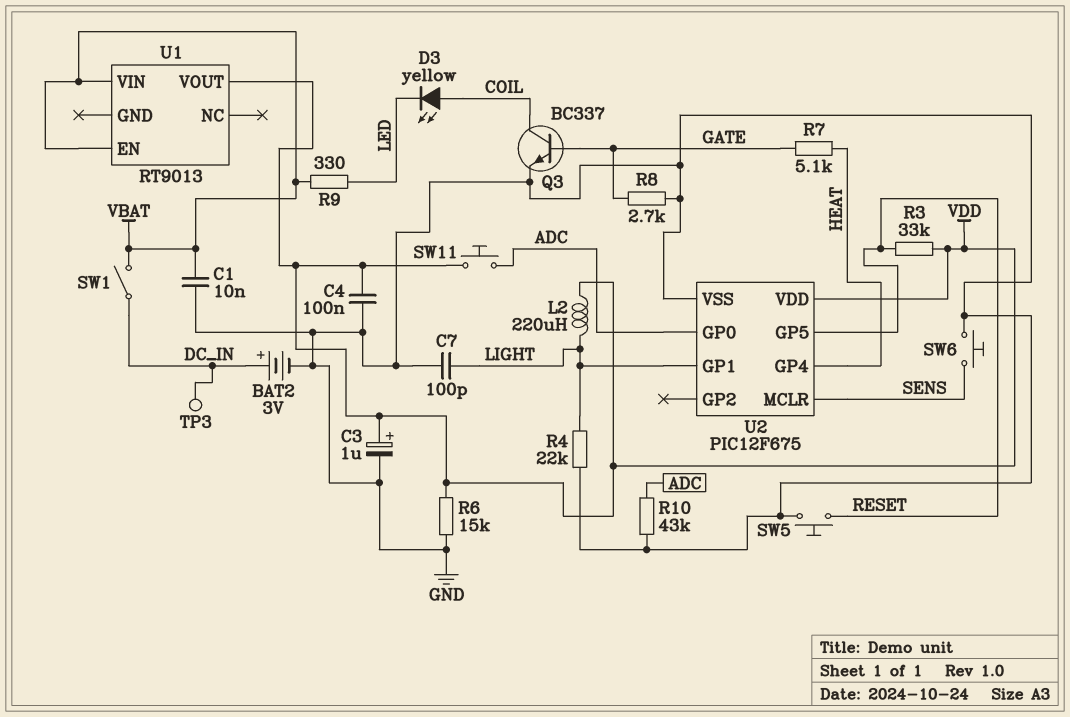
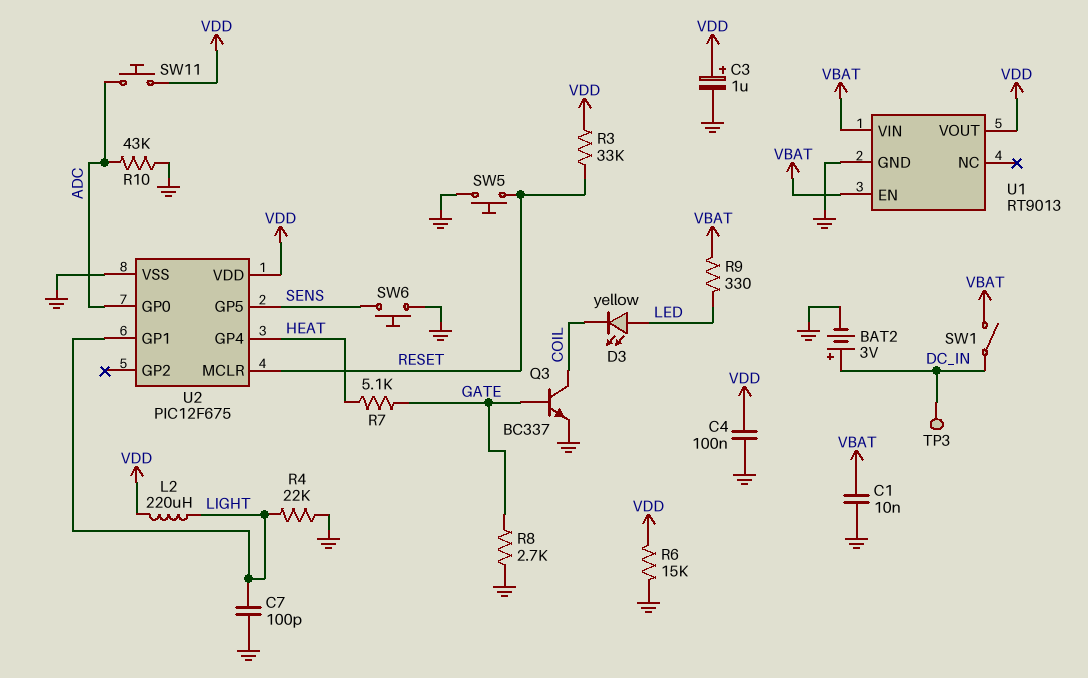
D3: LED yellow (A COIL, K LED) -> LED yellow (A LED, K COIL)
U1 pin GND: none -> GND
U2 pin GP5: RESET -> SENS
U2 pin MCLR: SENS -> RESET

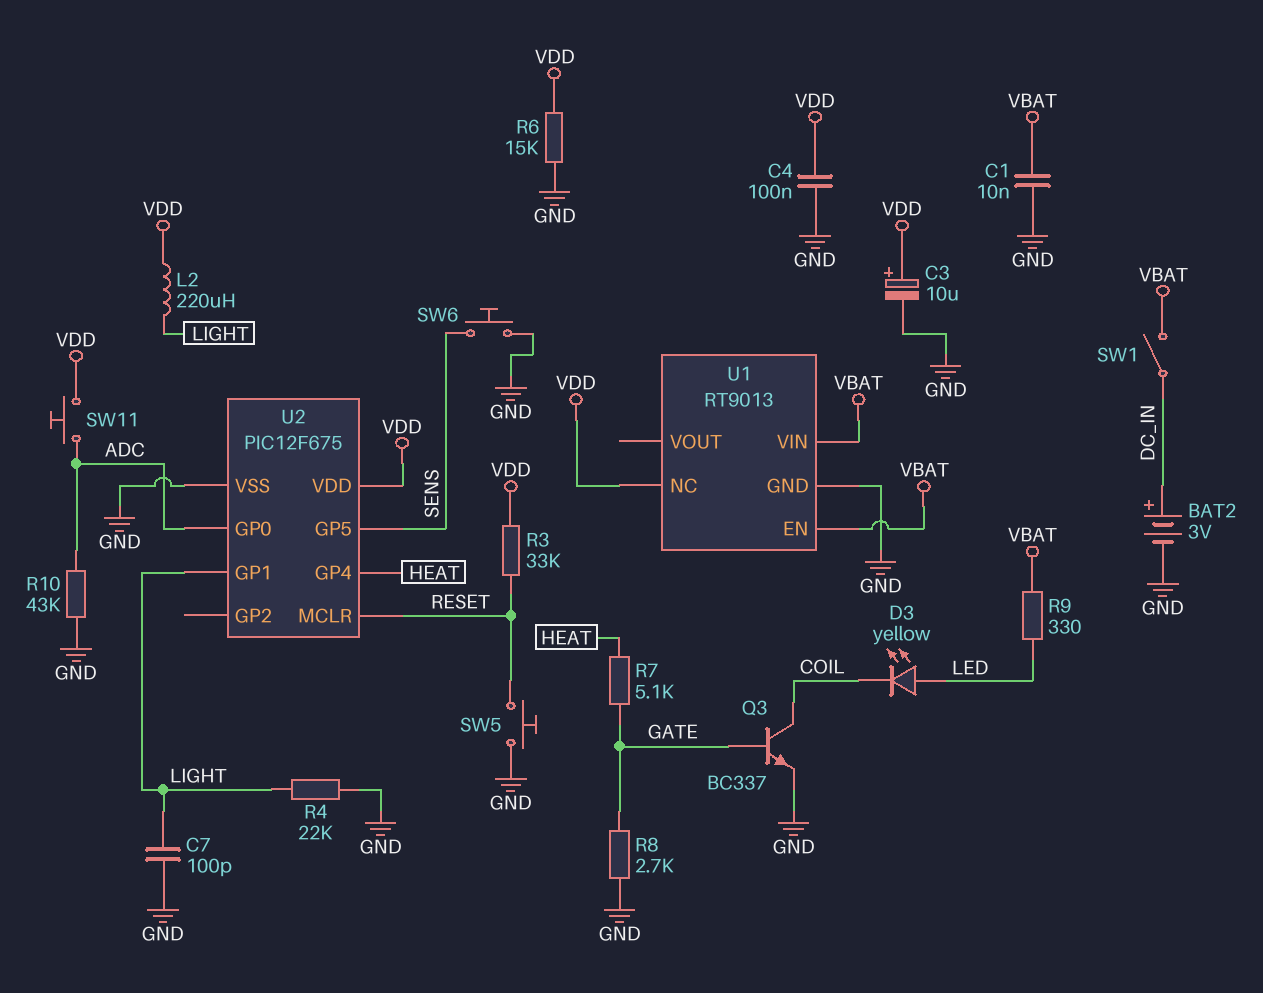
C3: 1uF (plus VDD, minus GND) -> 10uF (plus VDD, minus GND)
TP3: test point (DC_IN) -> none
U1 pin NC: none -> VDD
U1 pin VOUT: VDD -> none

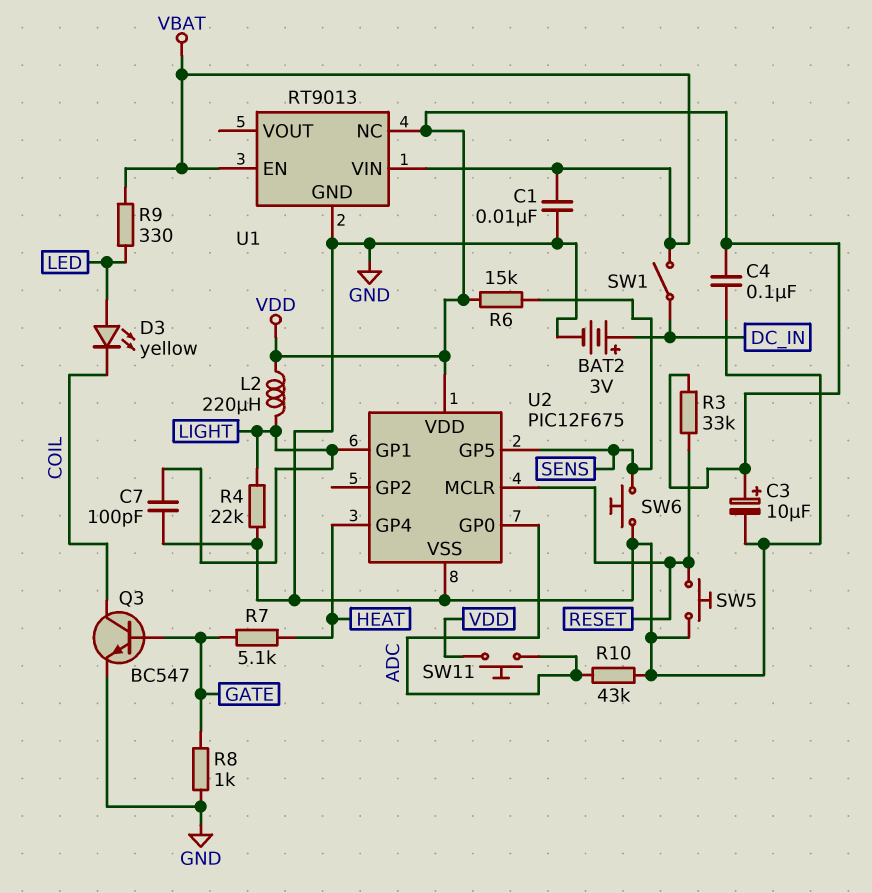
Q3: NPN BC337 (B GATE, C COIL, E GND) -> NPN BC547 (B GATE, C COIL, E GND)
R6: 15k (GND, VDD) -> 15k (SENS, VDD)
R8: 2.7k (GATE, GND) -> 1k (GATE, GND)

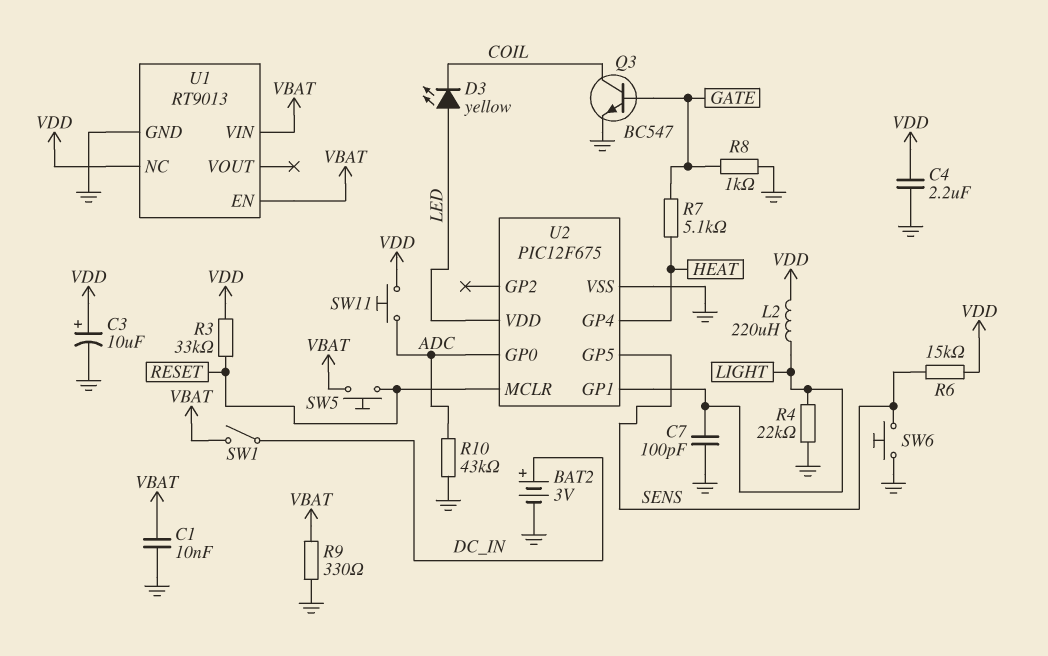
C4: 100nF (GND, VDD) -> 2.2uF (GND, VDD)
R9: 330 (LED, VBAT) -> 330 (GND, VBAT)
SW5: button (GND, RESET) -> button (RESET, VBAT)
U2 pin VDD: VDD -> LED

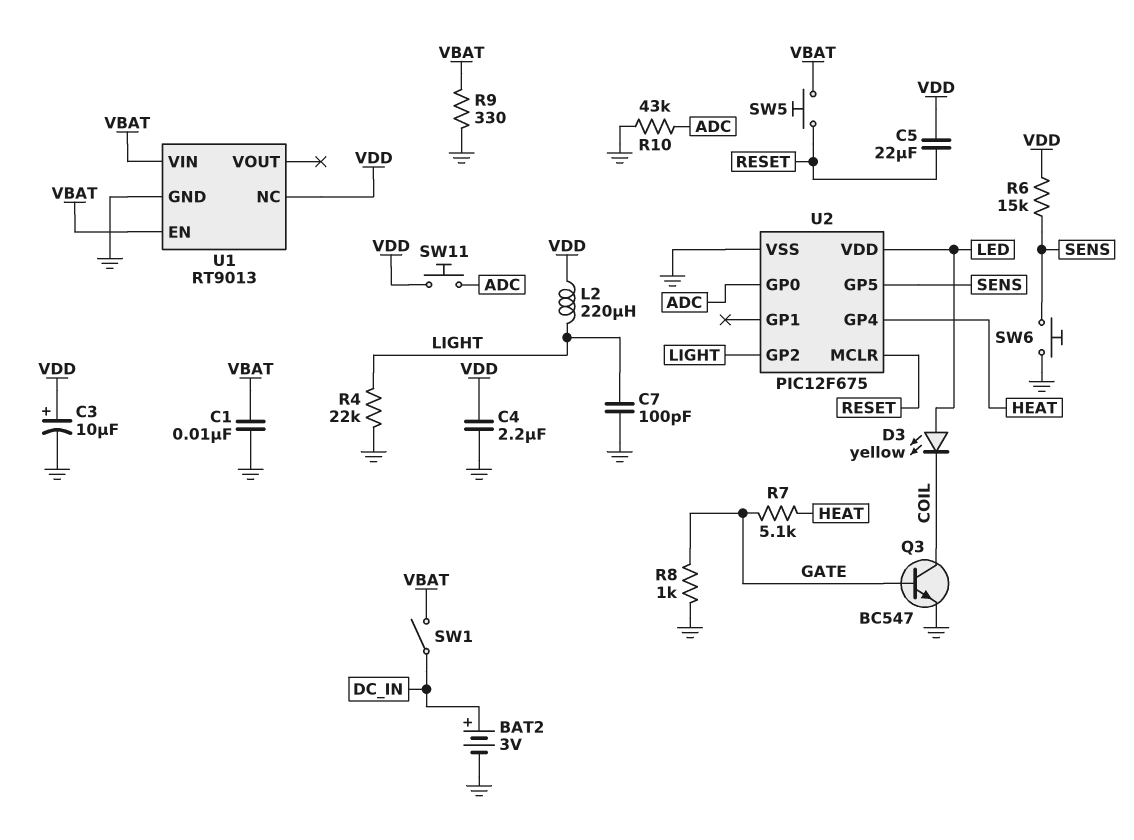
C5: none -> 22uF (RESET, VDD)
R3: 33k (RESET, VDD) -> none
U2 pin GP1: LIGHT -> none
U2 pin GP2: none -> LIGHT

